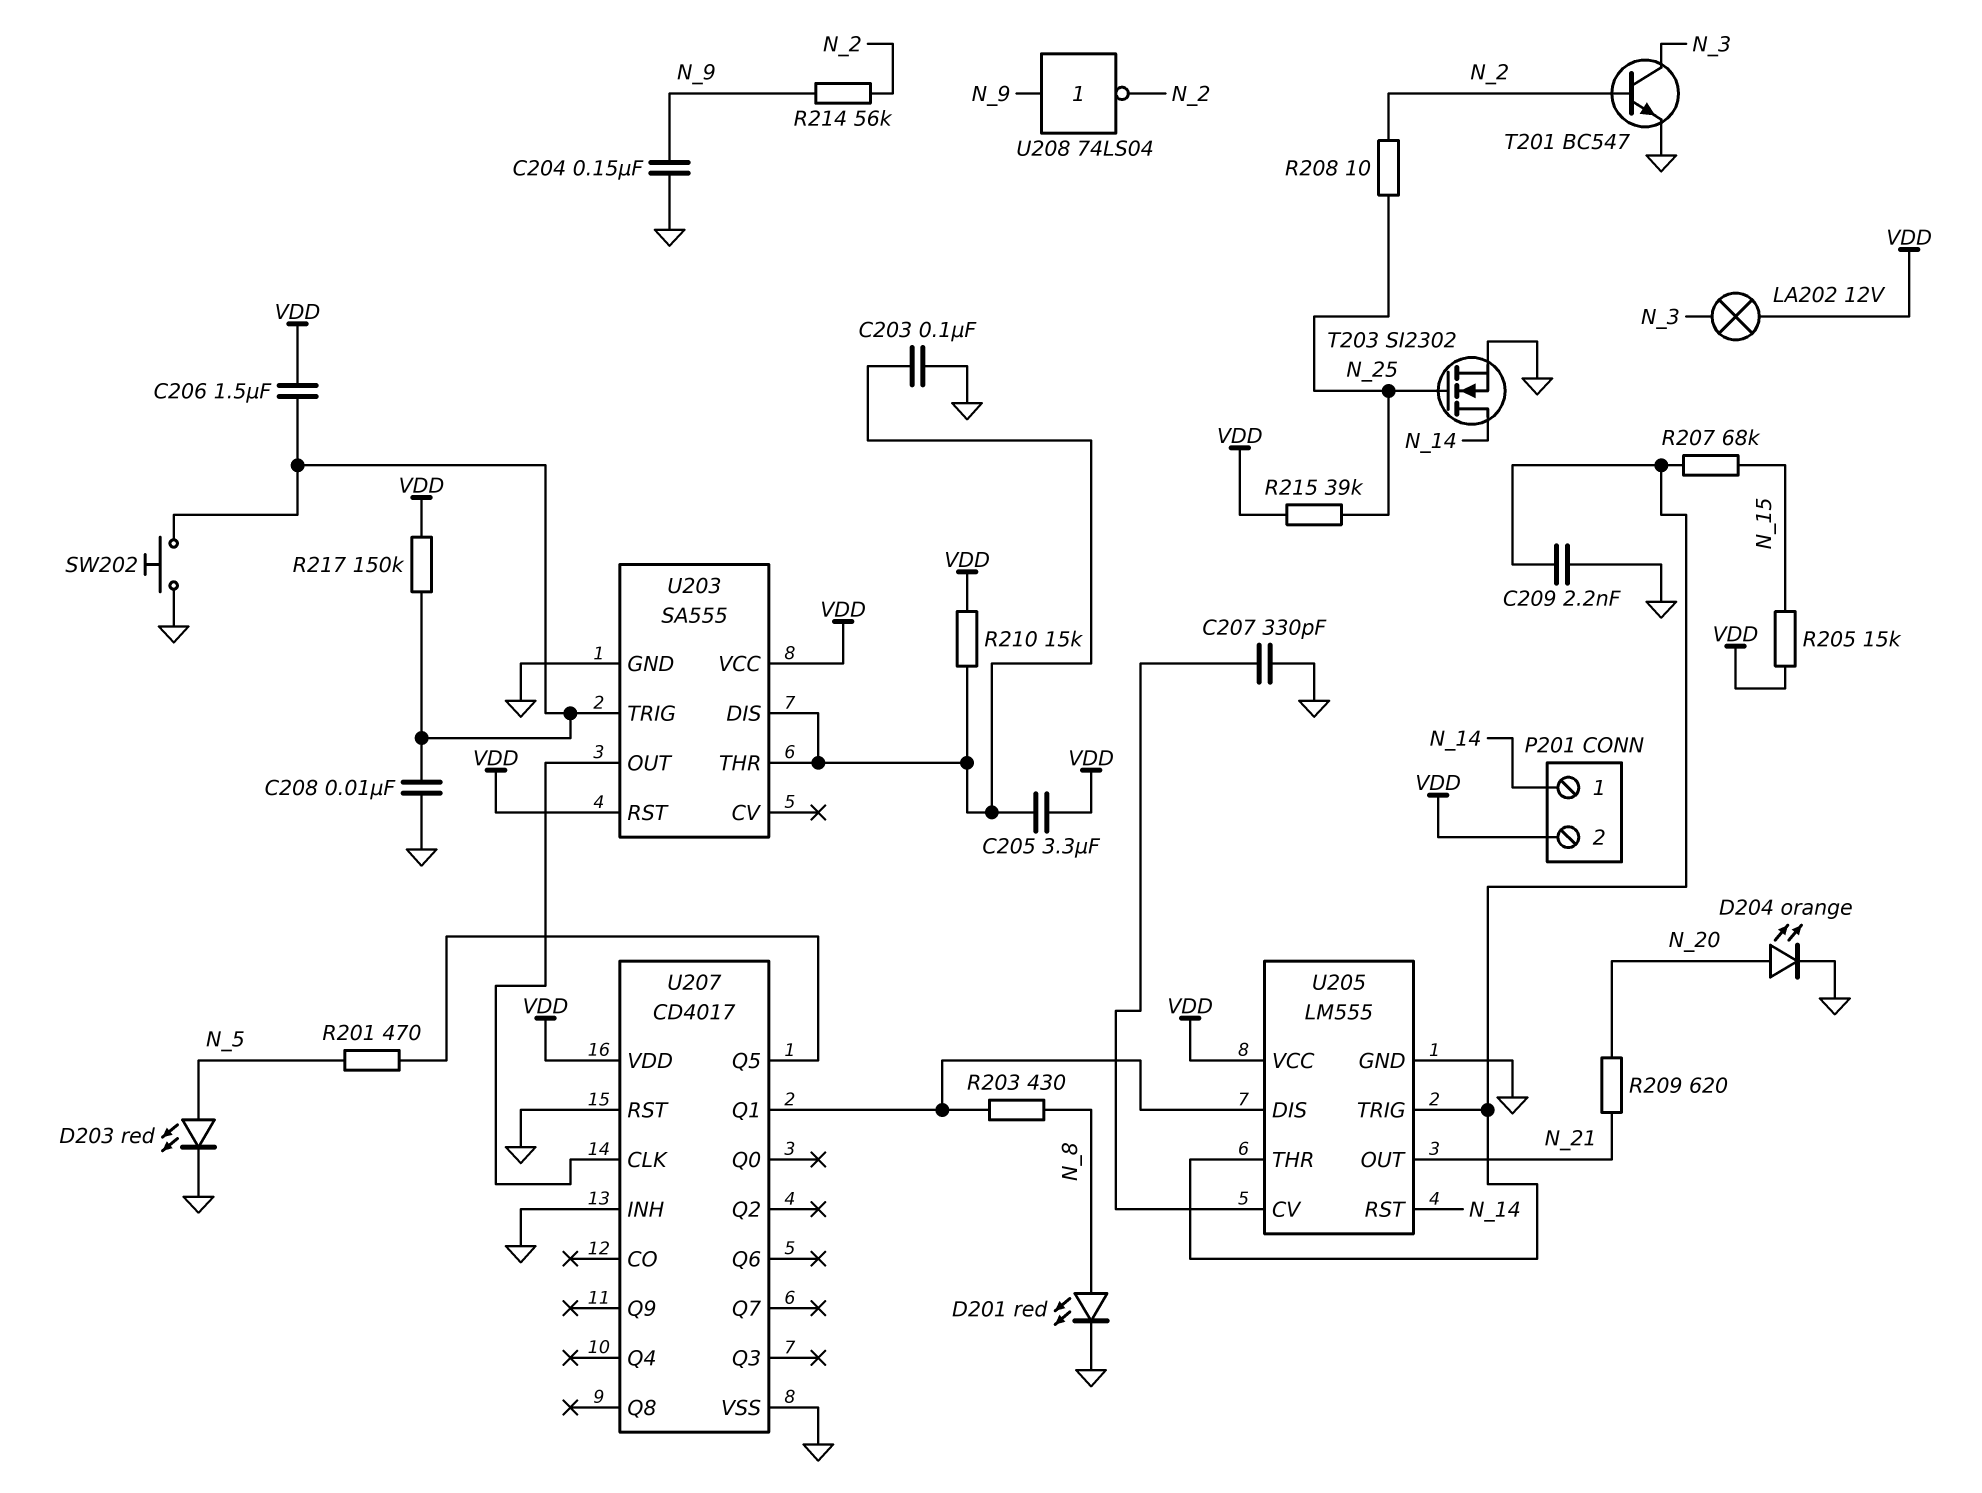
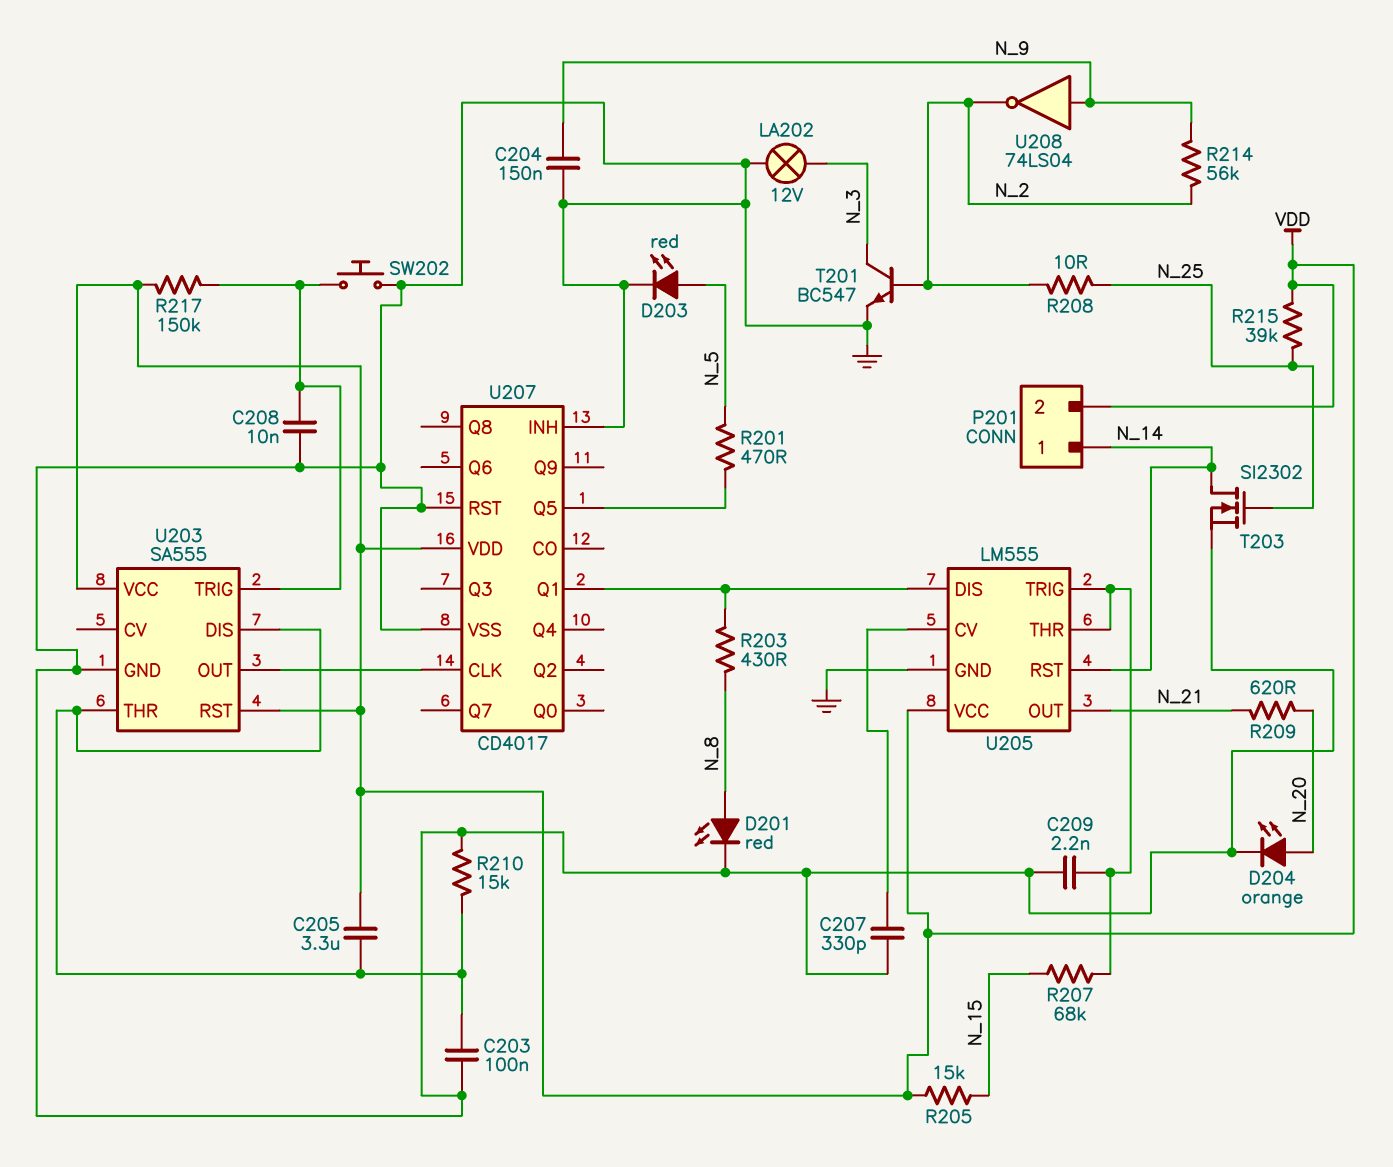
C206: 1.5uF (U203/TRIG, VDD) -> none
LA202: lamp 12V (N_3, VDD) -> lamp 12V (GND, N_3)
R210: 15k (U203/DIS, VDD) -> 15k (GND, U203/DIS)

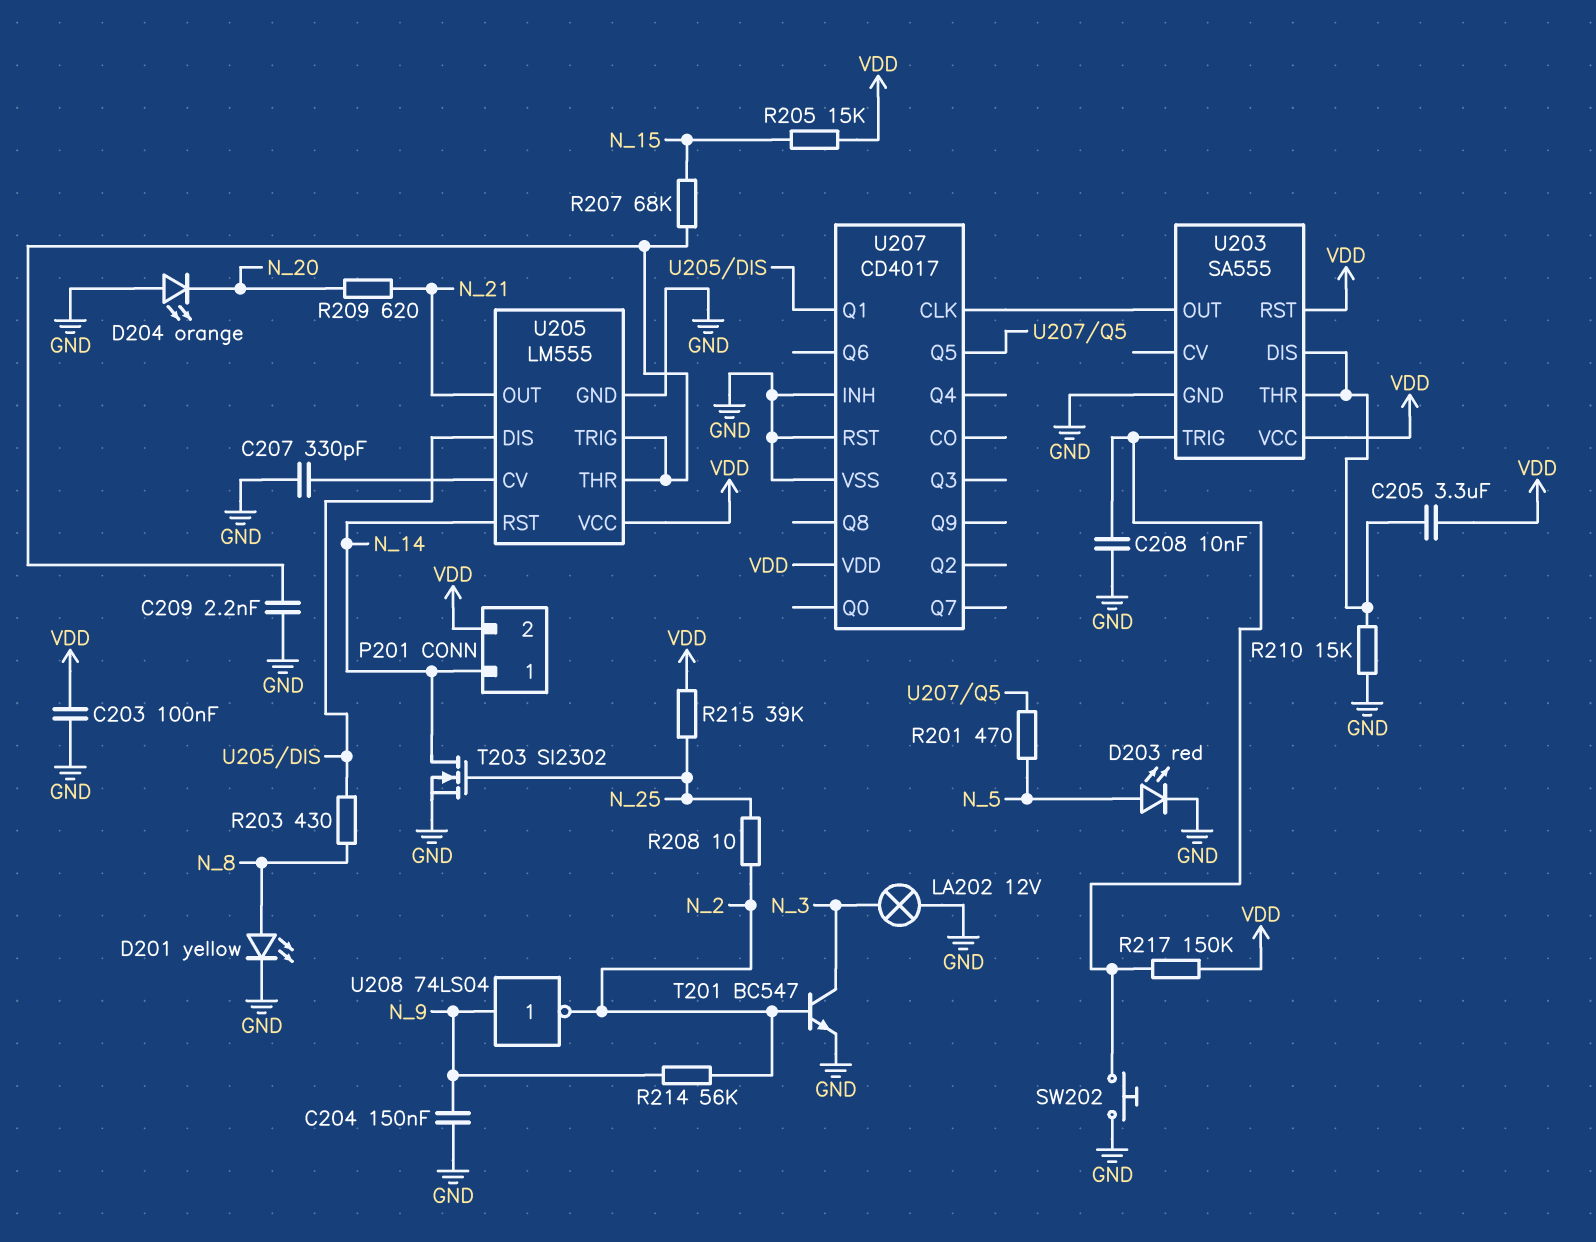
C203: 100nF (GND, U203/DIS) -> 100nF (GND, VDD)
D201: LED red (A N_8, K GND) -> LED yellow (A N_8, K GND)
D204: LED orange (A N_20, K GND) -> LED orange (A GND, K N_20)

